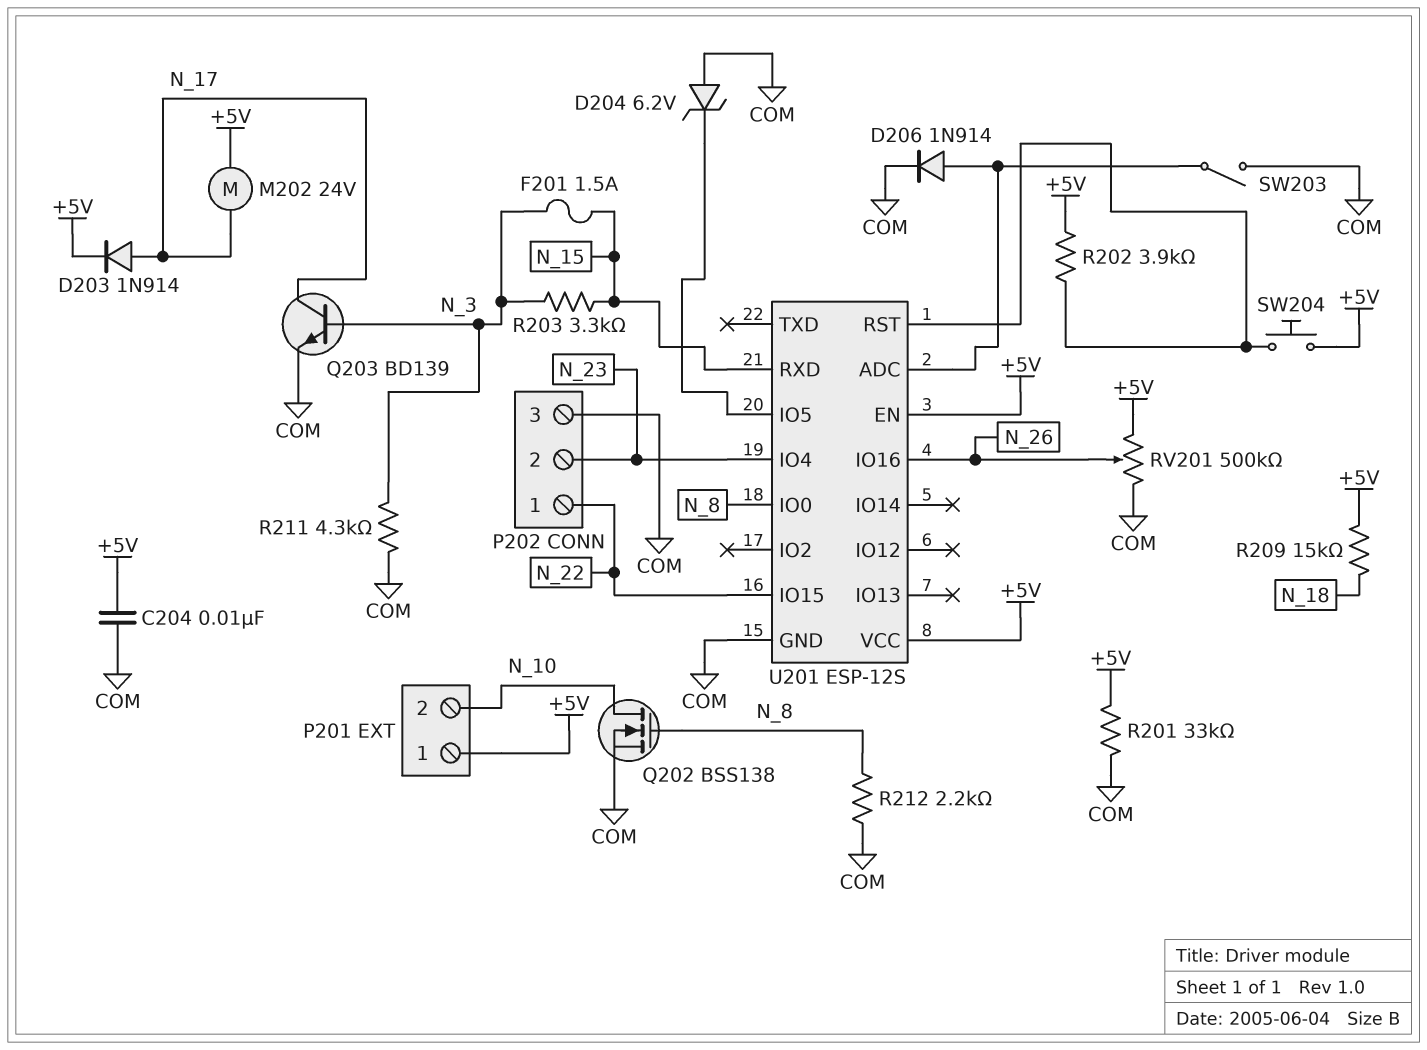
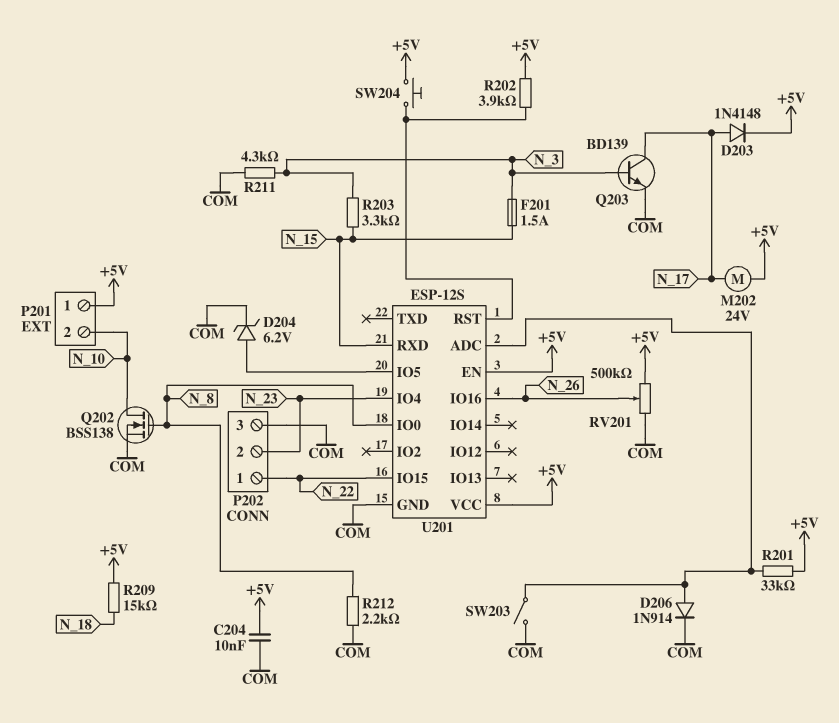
D203: diode 1N914 (A N_17, K +5V) -> diode 1N4148 (A N_17, K +5V)
D204: zener 6.2V (A COM, K U201/IO5) -> zener 6.2V (A U201/IO5, K COM)
R201: 33k (+5V, COM) -> 33k (+5V, U201/ADC)

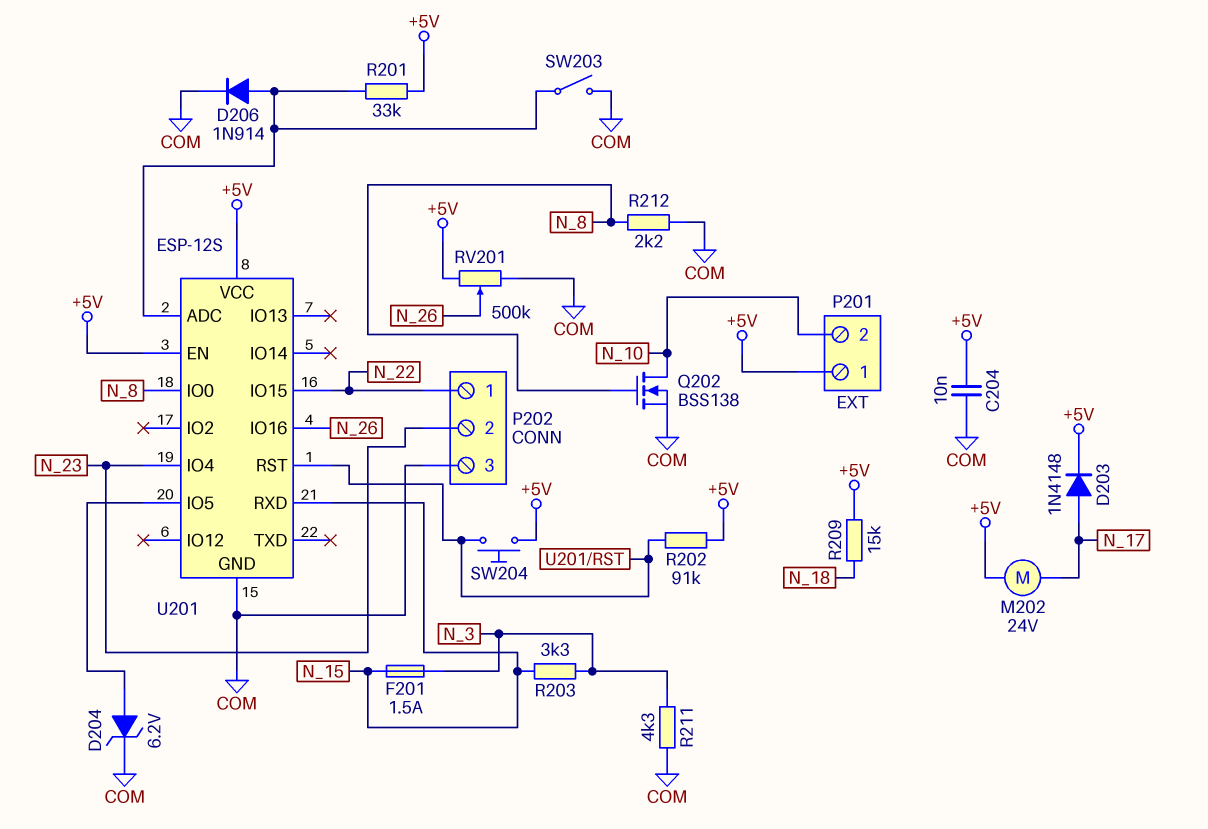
Q203: NPN BD139 (B N_3, C N_17, E COM) -> none
R202: 3.9k (+5V, U201/RST) -> 91k (+5V, U201/RST)

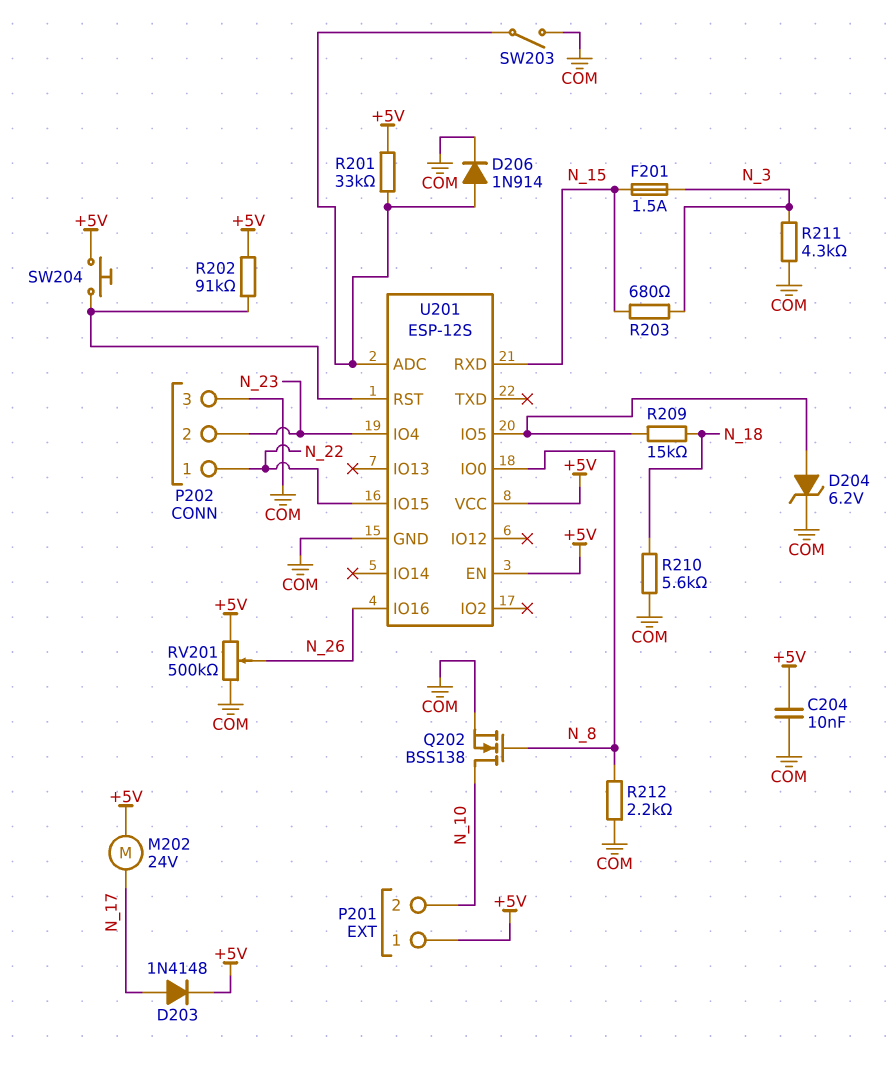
R203: 3.3k (N_3, N_15) -> 680 (N_3, N_15)
R209: 15k (+5V, N_18) -> 15k (N_18, U201/IO5)
R210: none -> 5.6k (COM, N_18)

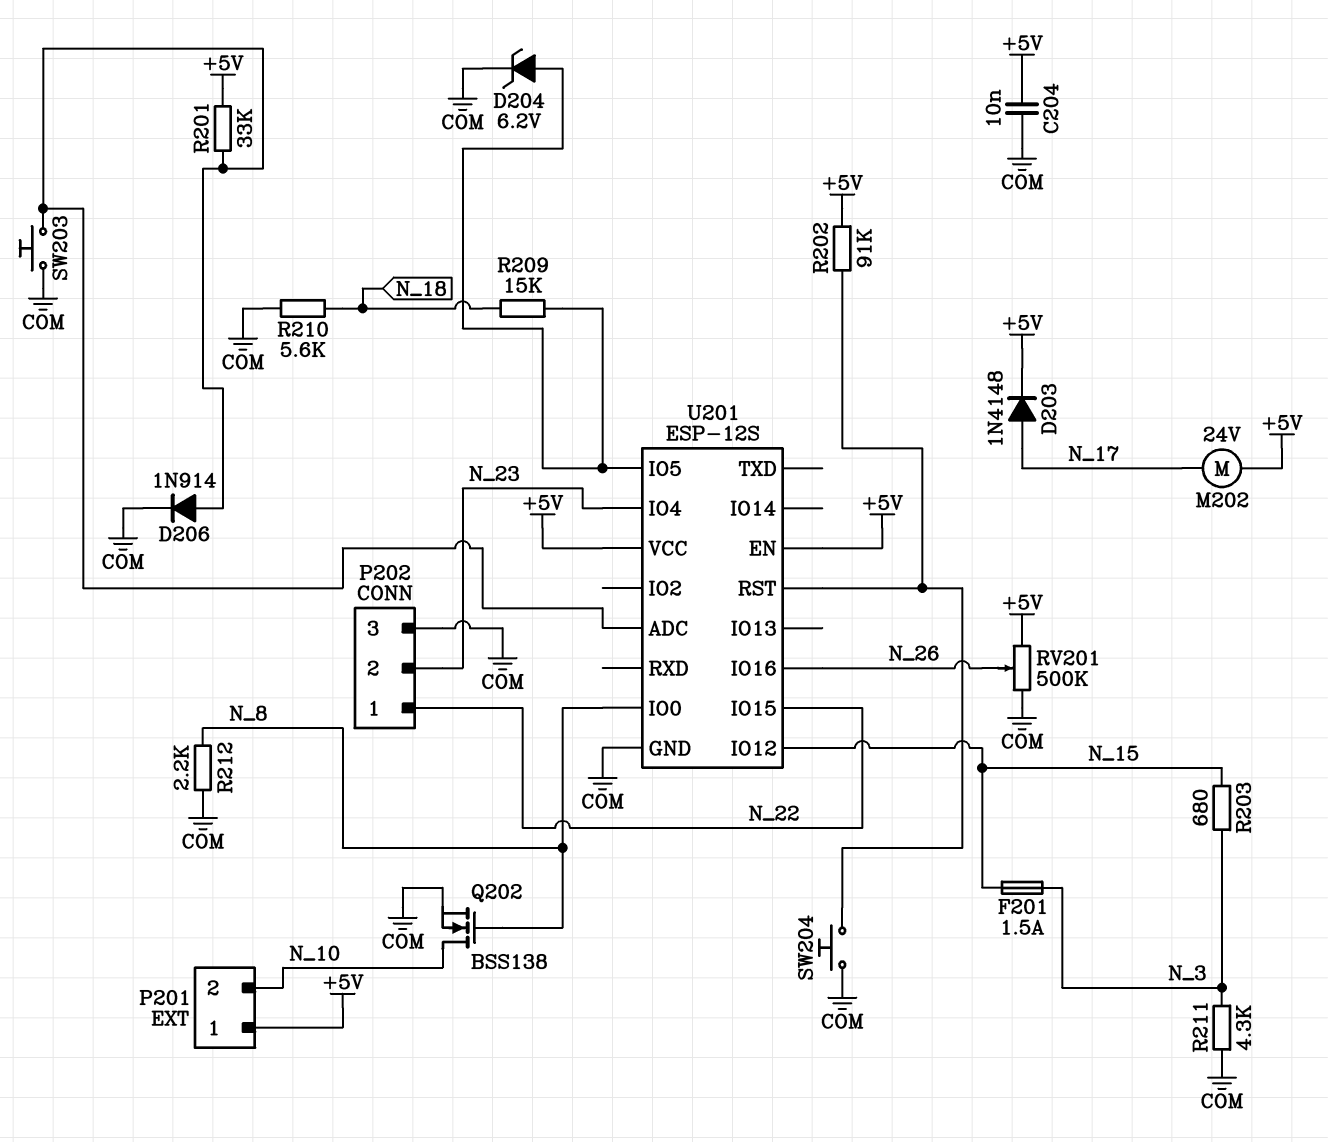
SW203: switch (COM, U201/ADC) -> button (COM, U201/ADC)
SW204: button (+5V, U201/RST) -> button (COM, U201/RST)
U201 pin IO12: none -> N_15
U201 pin RXD: N_15 -> none

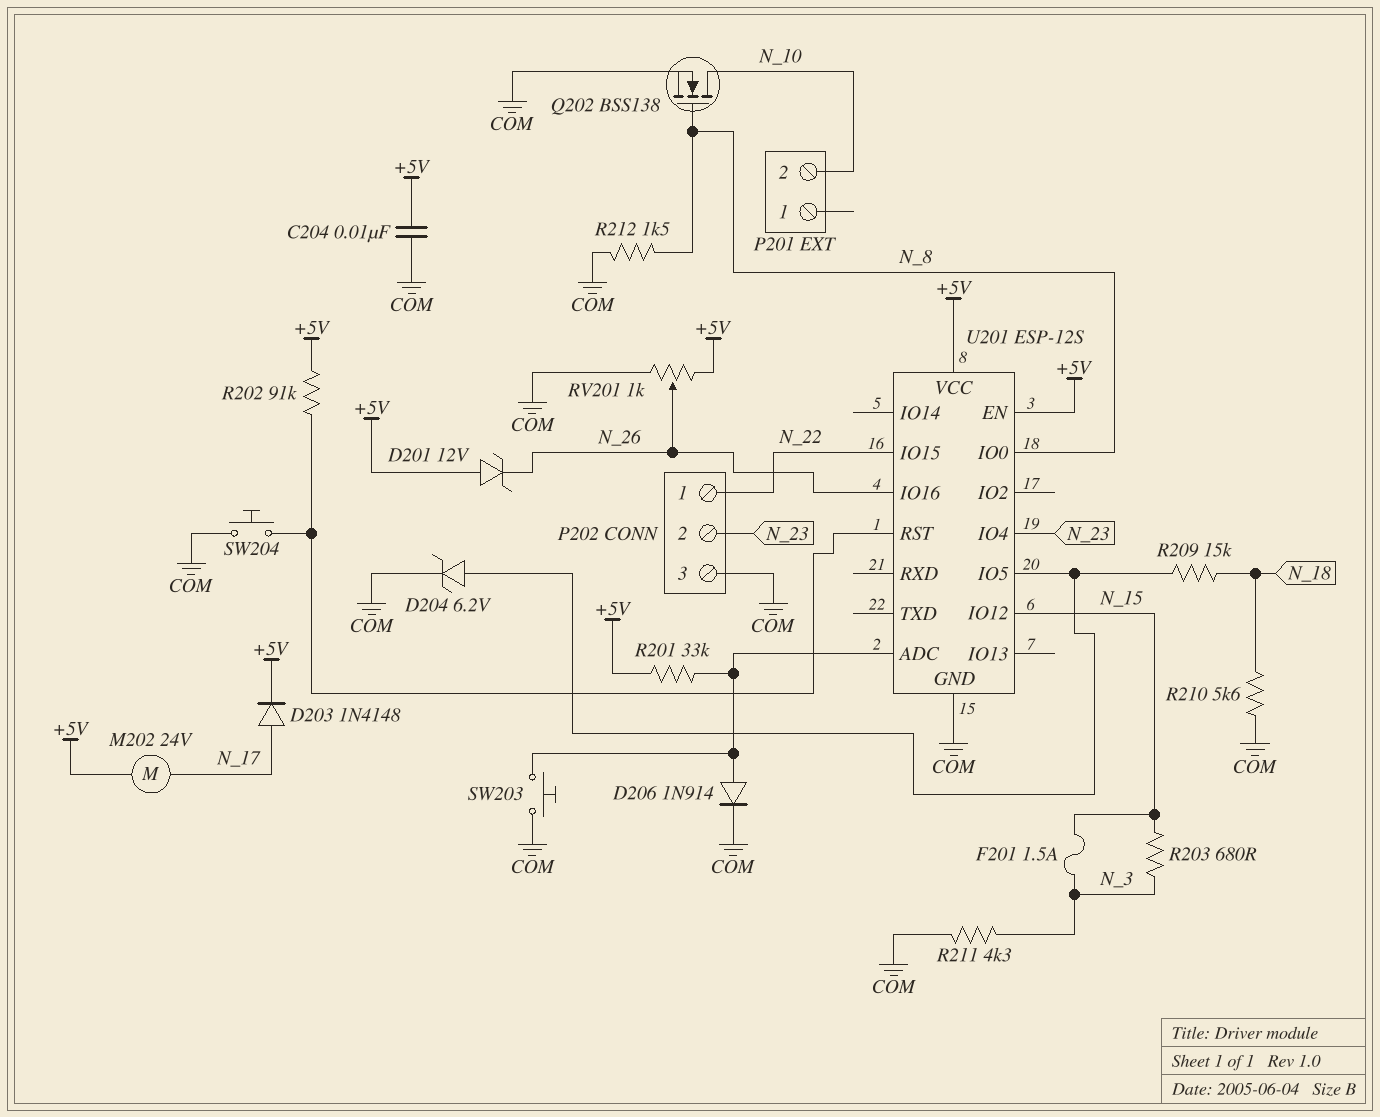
D201: none -> zener 12V (A +5V, K N_26)
P201 pin 1: +5V -> none
R212: 2.2k (COM, N_8) -> 1.5k (COM, N_8)
RV201: 500k (+5V, COM, wiper N_26) -> 1k (+5V, COM, wiper N_26)

